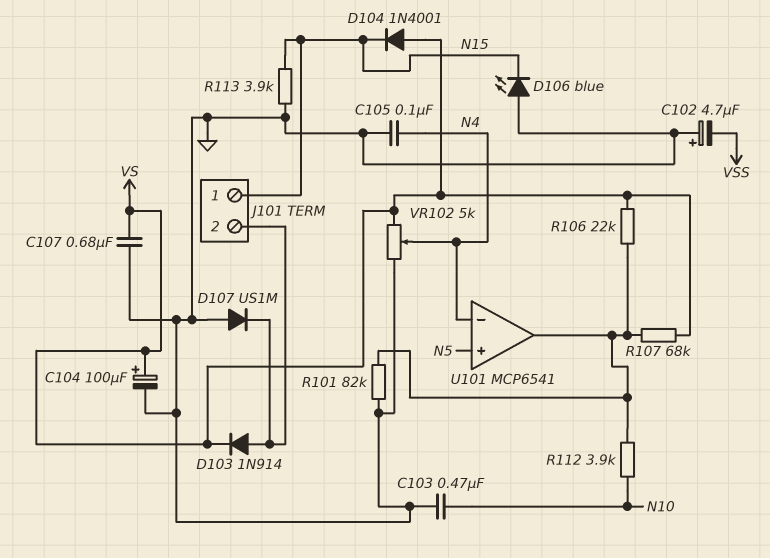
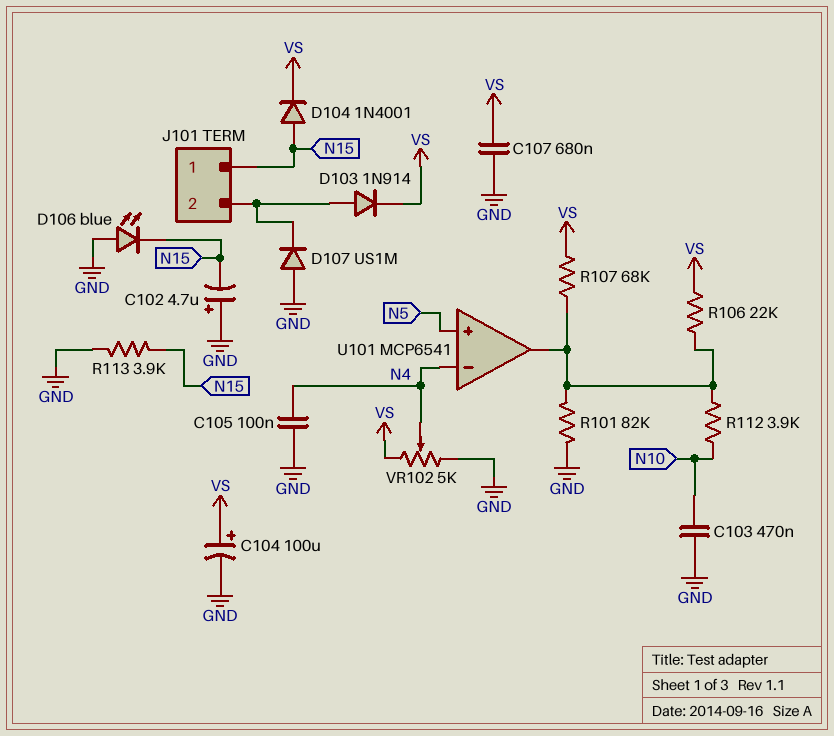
C102: 4.7uF (plus GND, minus VSS) -> 4.7uF (plus GND, minus N15)
D104: diode 1N4001 (A VS, K N15) -> diode 1N4001 (A N15, K VS)

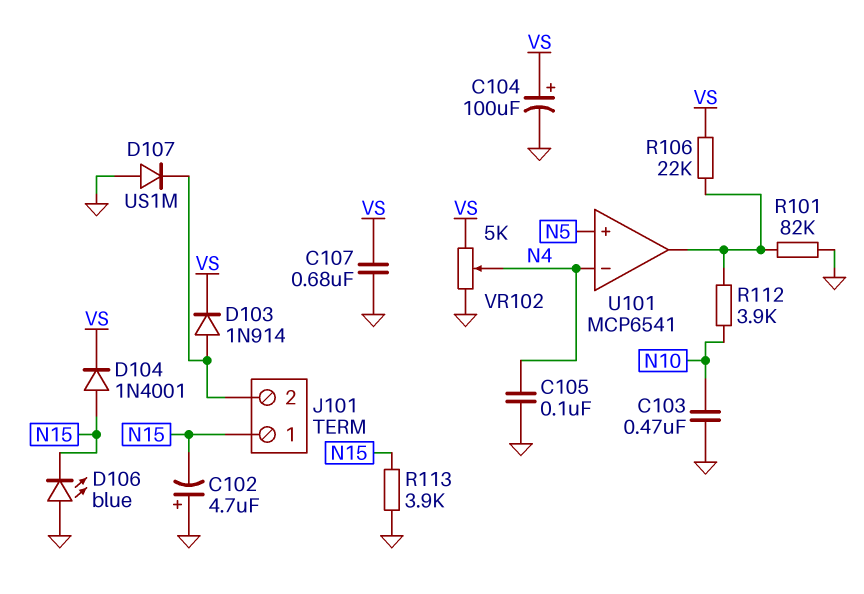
R107: 68k (U101/out, VS) -> none

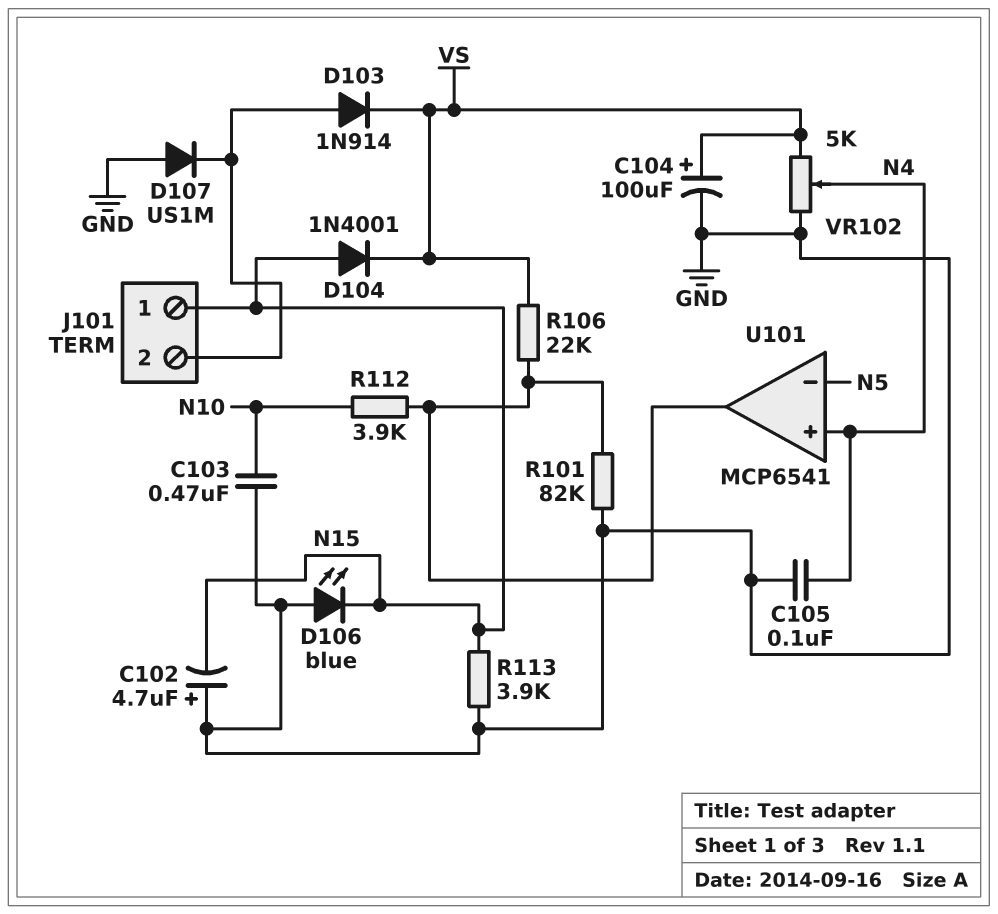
C107: 680nF (GND, VS) -> none
U101 pin in+: N5 -> N4
U101 pin in-: N4 -> N5

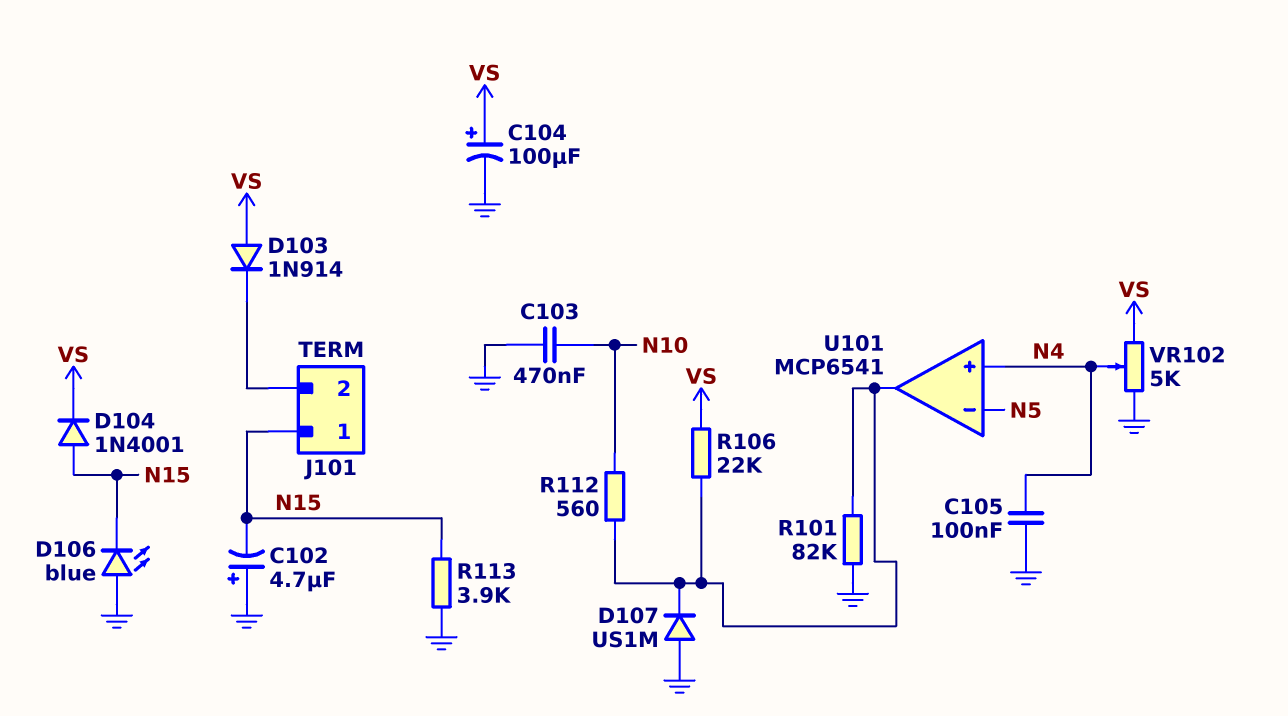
D103: diode 1N914 (A J101/2, K VS) -> diode 1N914 (A VS, K J101/2)
D107: diode US1M (A GND, K J101/2) -> diode US1M (A GND, K U101/out)
R112: 3.9k (N10, U101/out) -> 560 (N10, U101/out)

